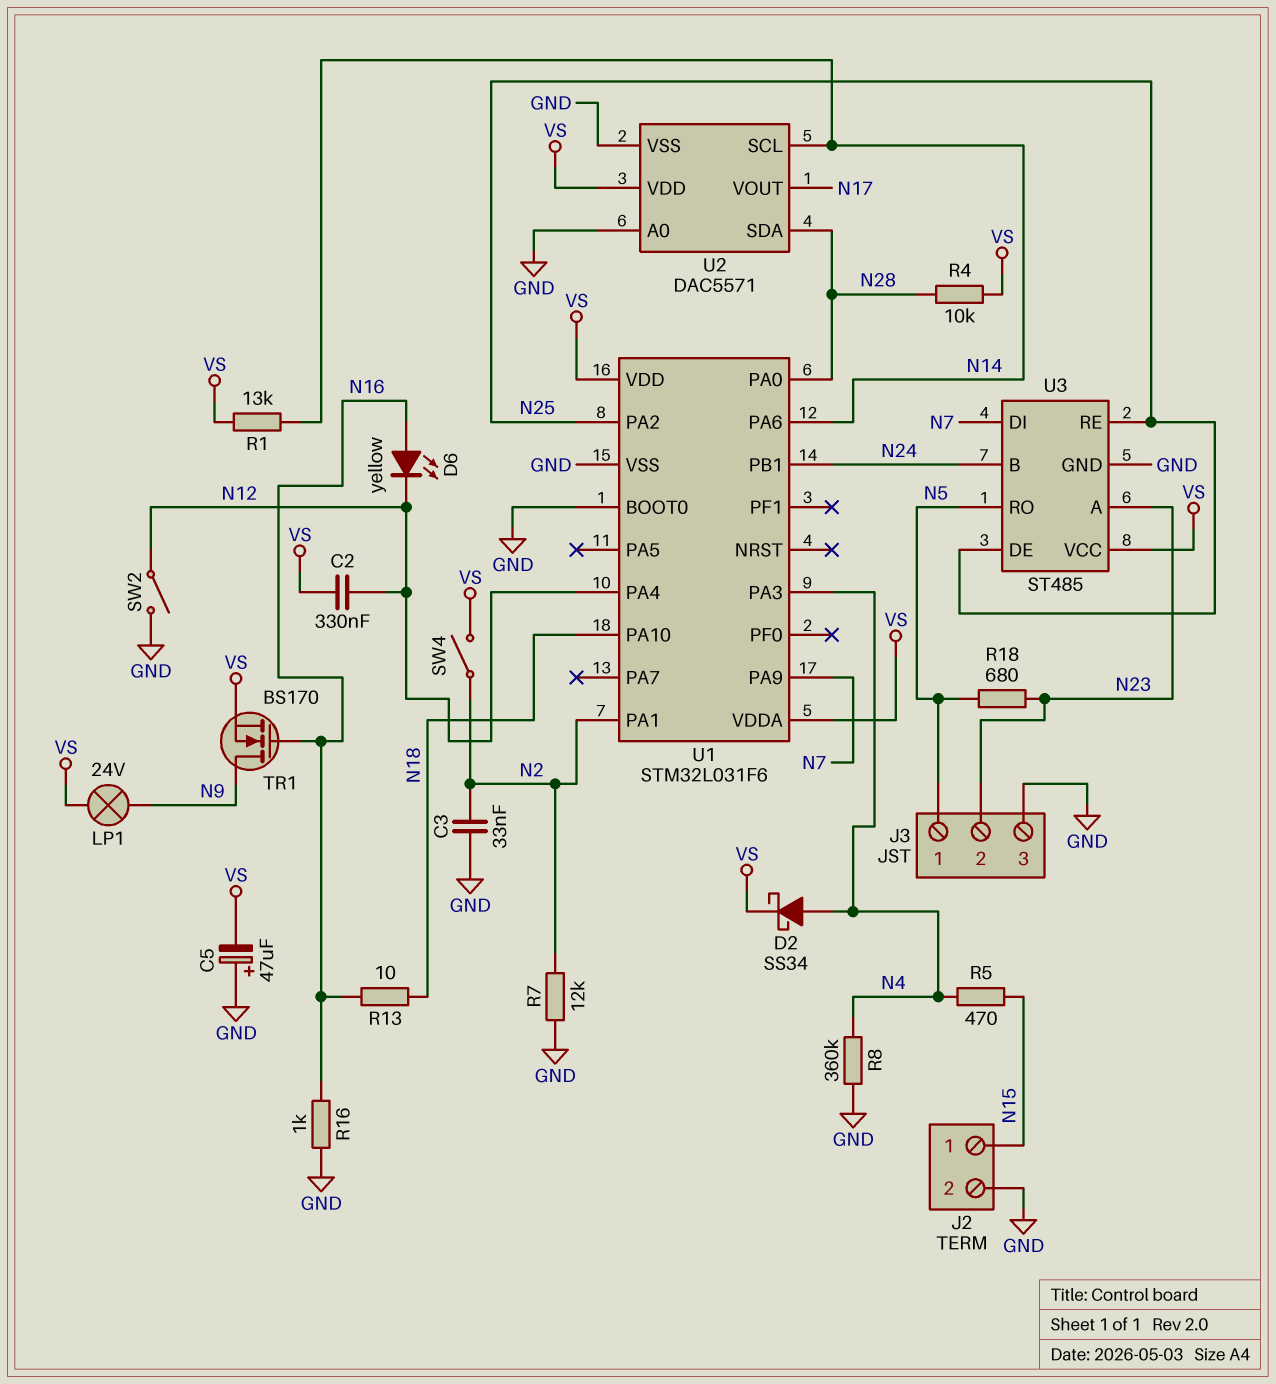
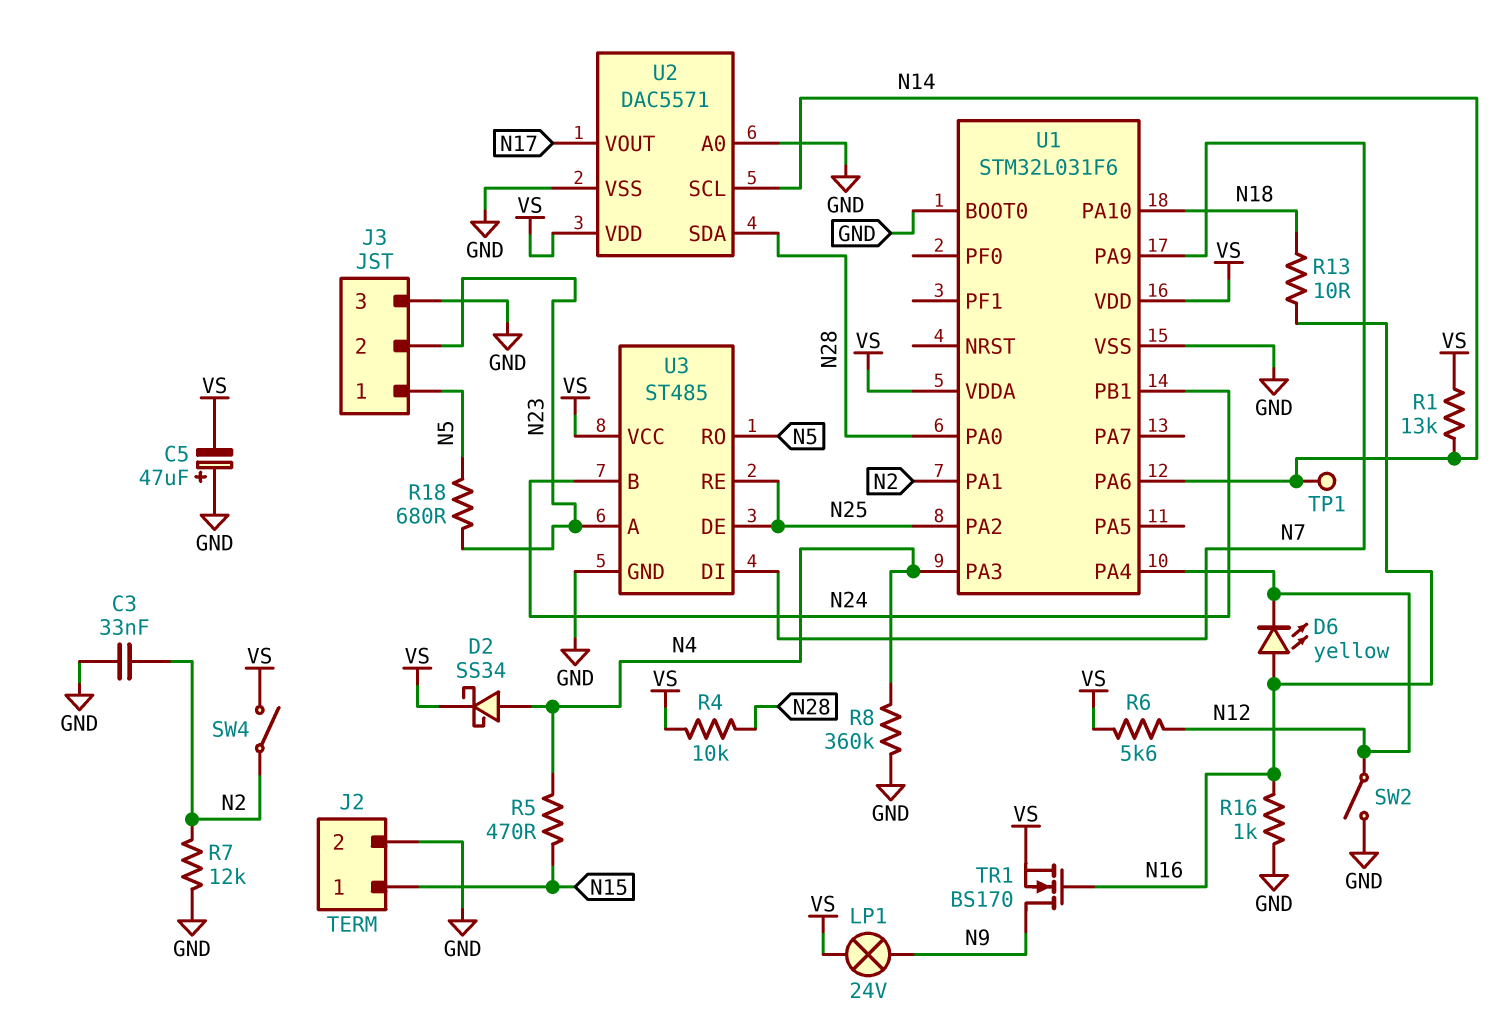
C2: 330nF (N12, VS) -> none
R6: none -> 5.6k (N12, VS)
TP1: none -> test point (N14)

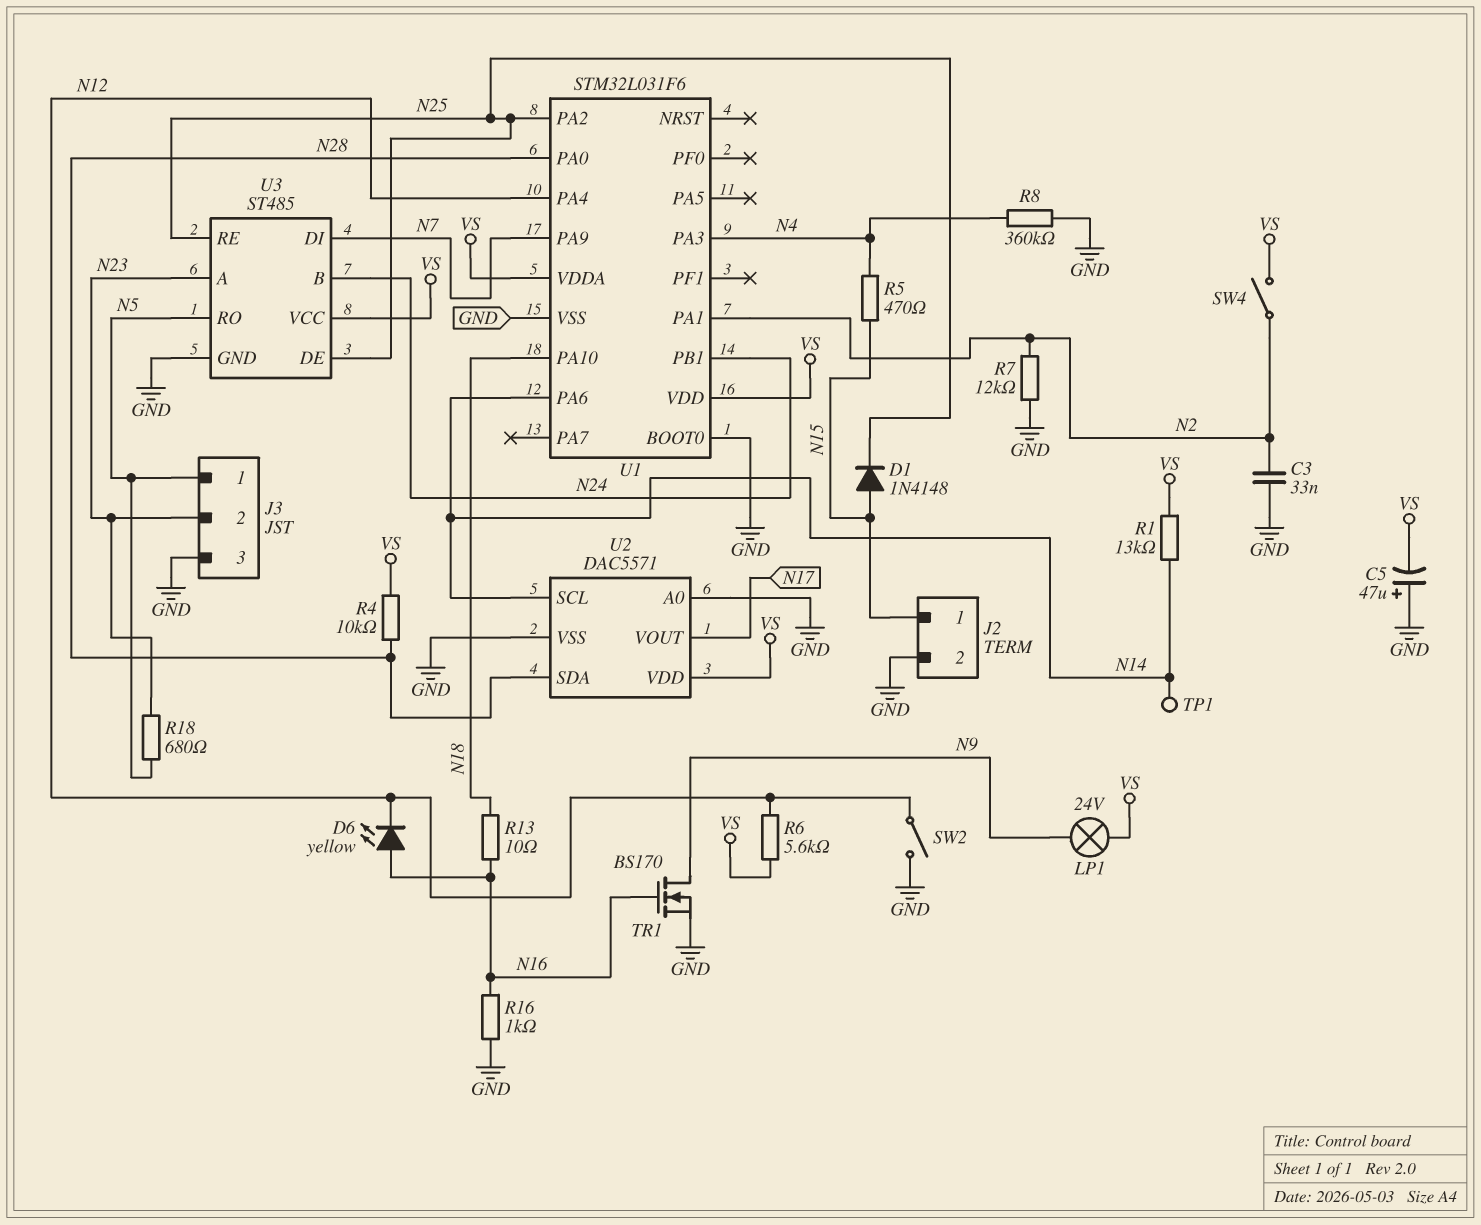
D1: none -> diode 1N4148 (A N15, K N25)
D2: schottky SS34 (A N4, K VS) -> none
TR1: NMOS BS170 (G N16, D N9, S VS) -> NMOS BS170 (G N16, D N9, S GND)

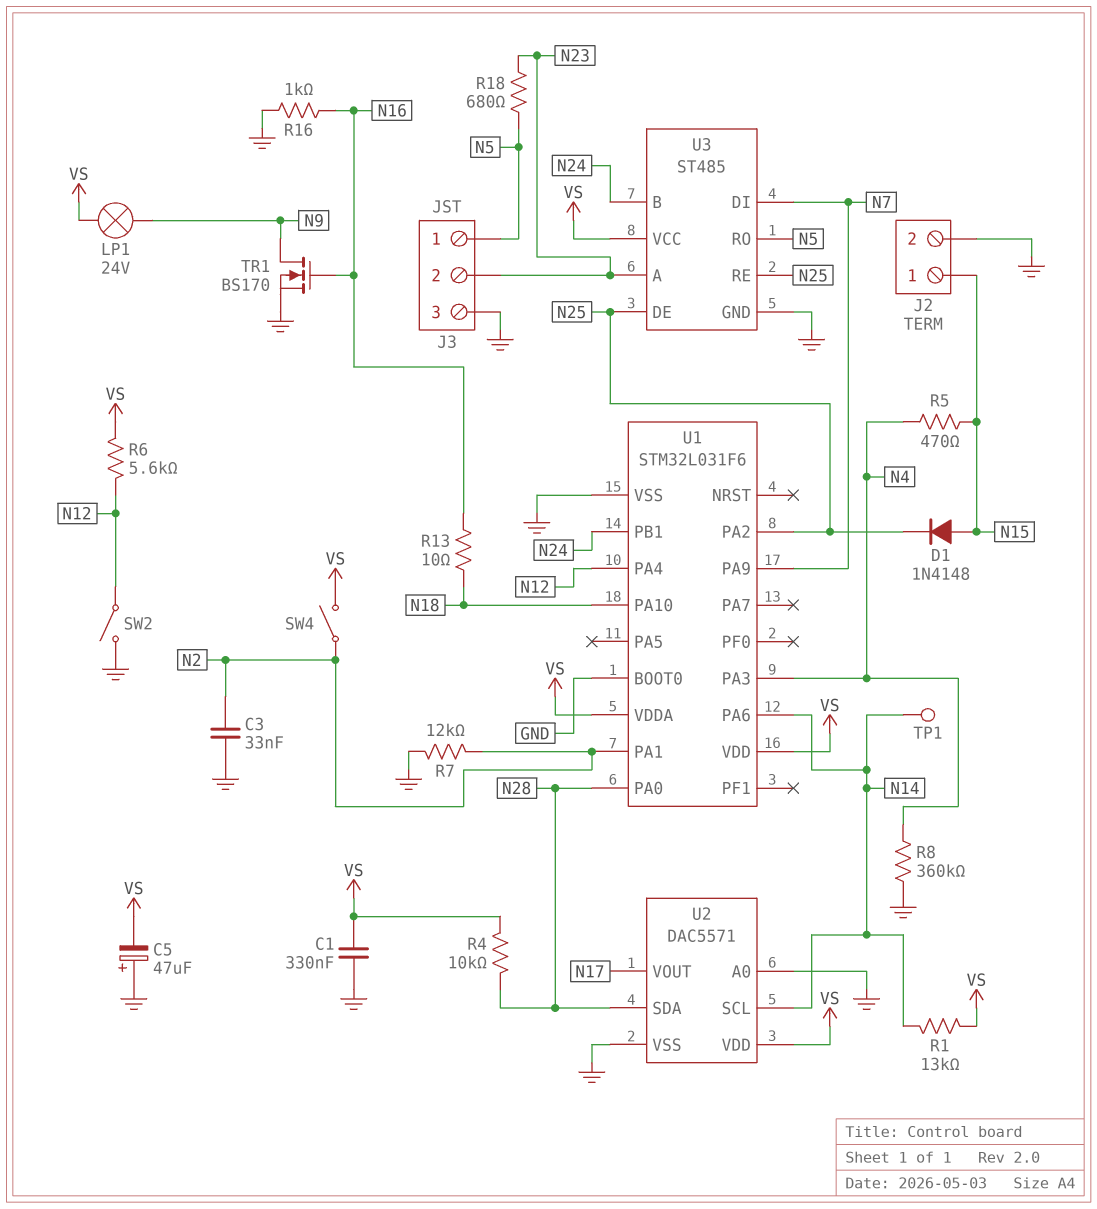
C1: none -> 330nF (GND, VS)
D6: LED yellow (A N16, K N12) -> none

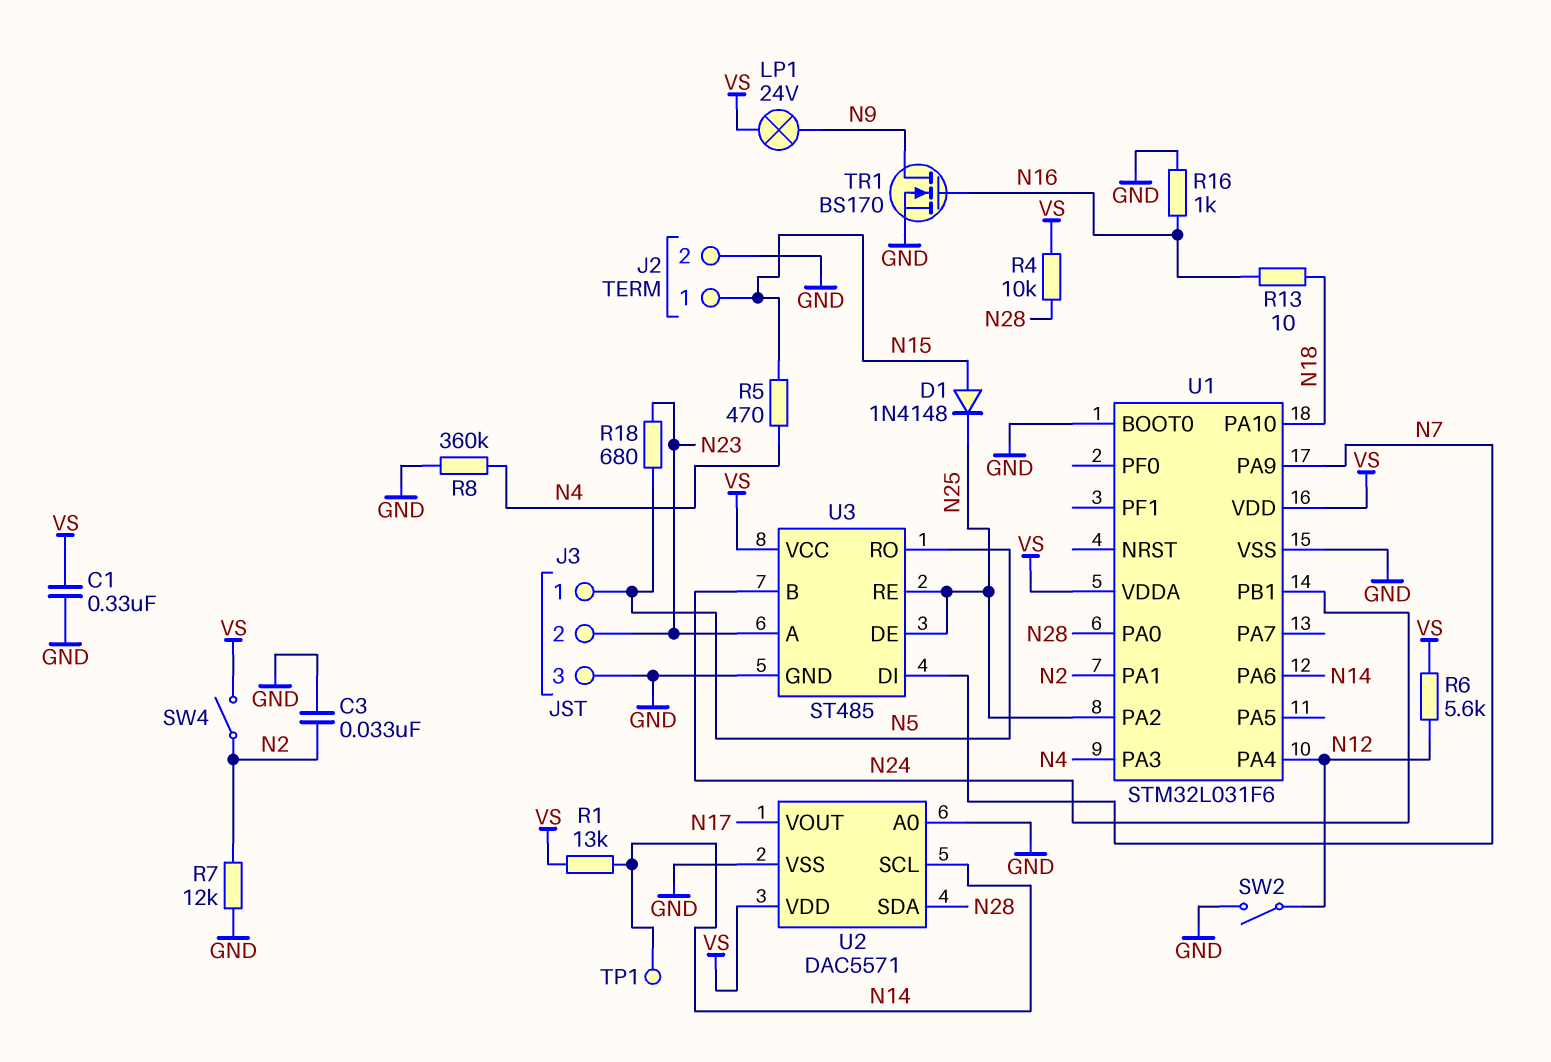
C5: 47uF (plus GND, minus VS) -> none

